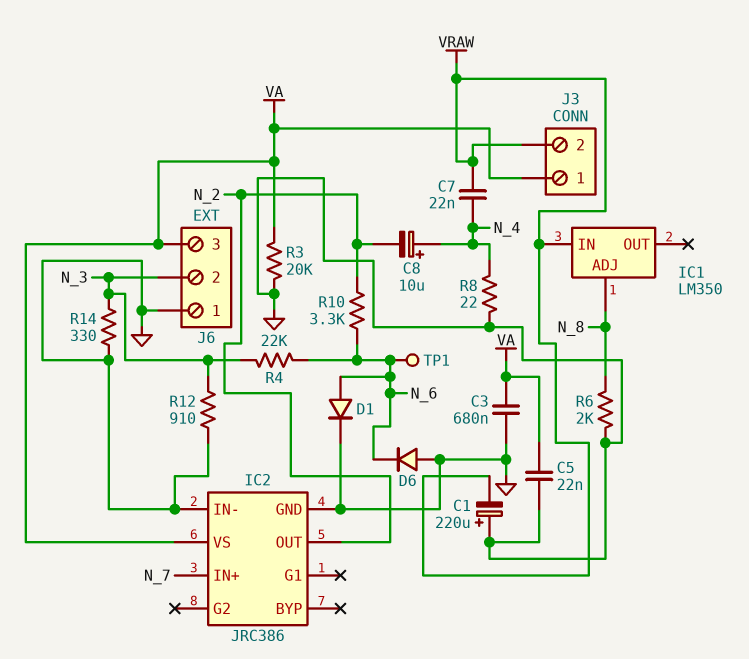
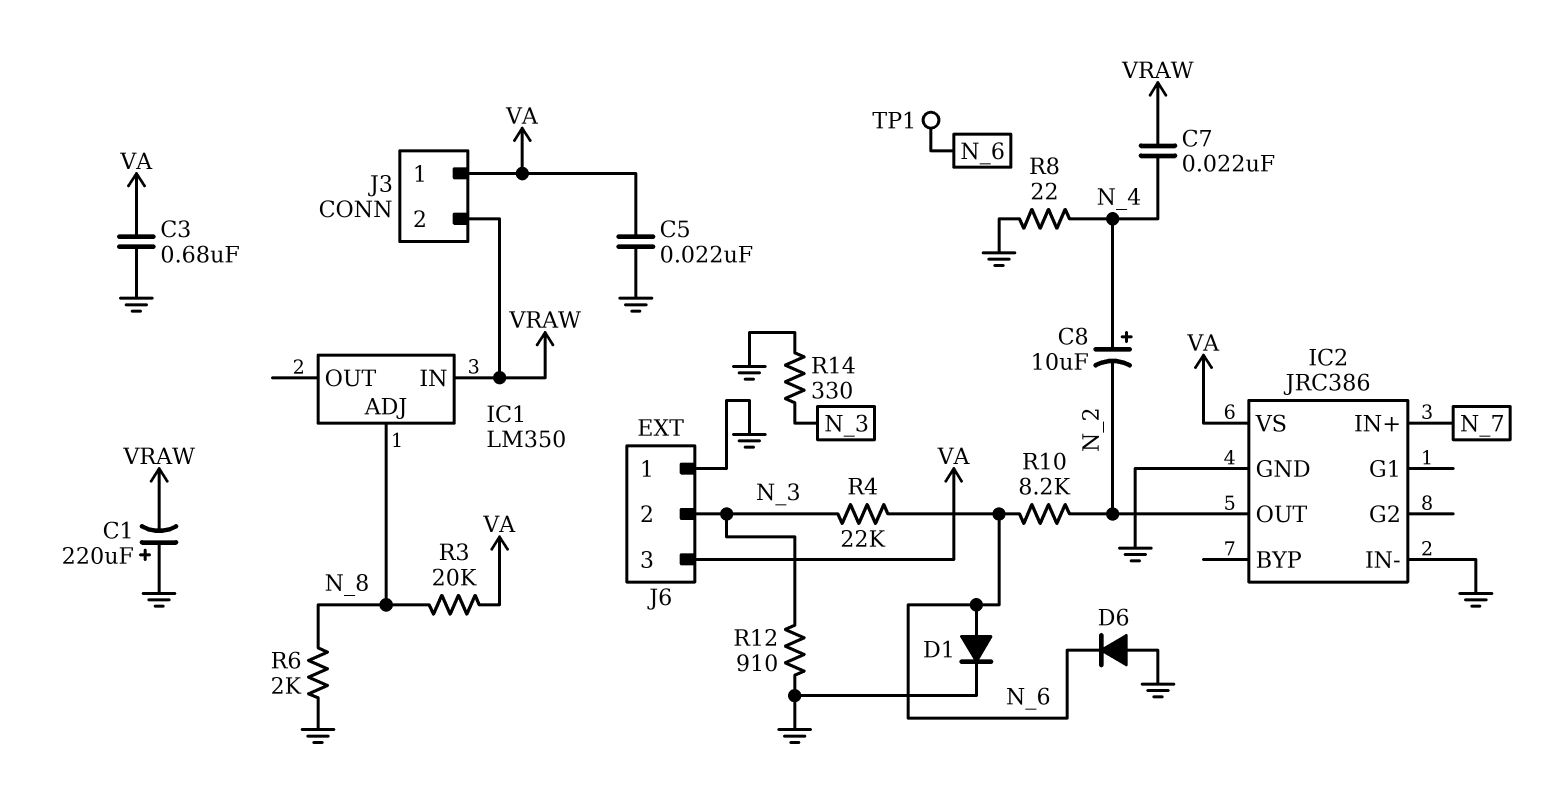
R3: 20k (GND, VA) -> 20k (N_8, VA)
R10: 3.3k (N_2, N_6) -> 8.2k (N_2, N_6)

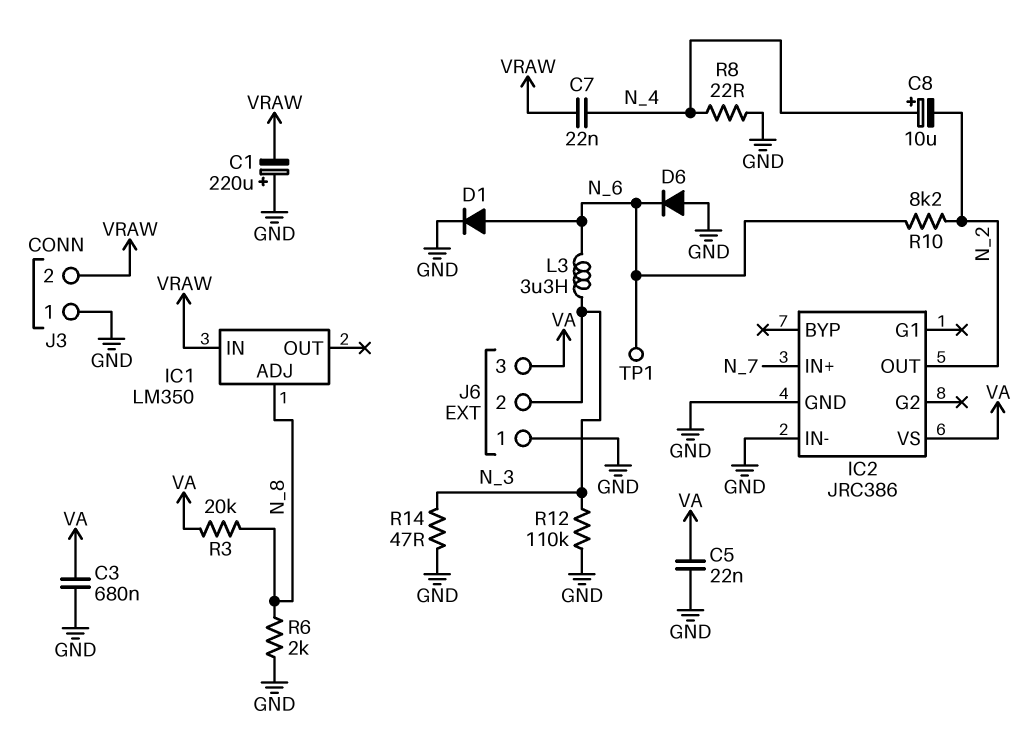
J3 pin 1: VA -> GND
L3: none -> 3.3uH (N_3, N_6)
R4: 22k (N_3, N_6) -> none
R12: 910 (GND, N_3) -> 110k (GND, N_3)
R14: 330 (GND, N_3) -> 47 (GND, N_3)

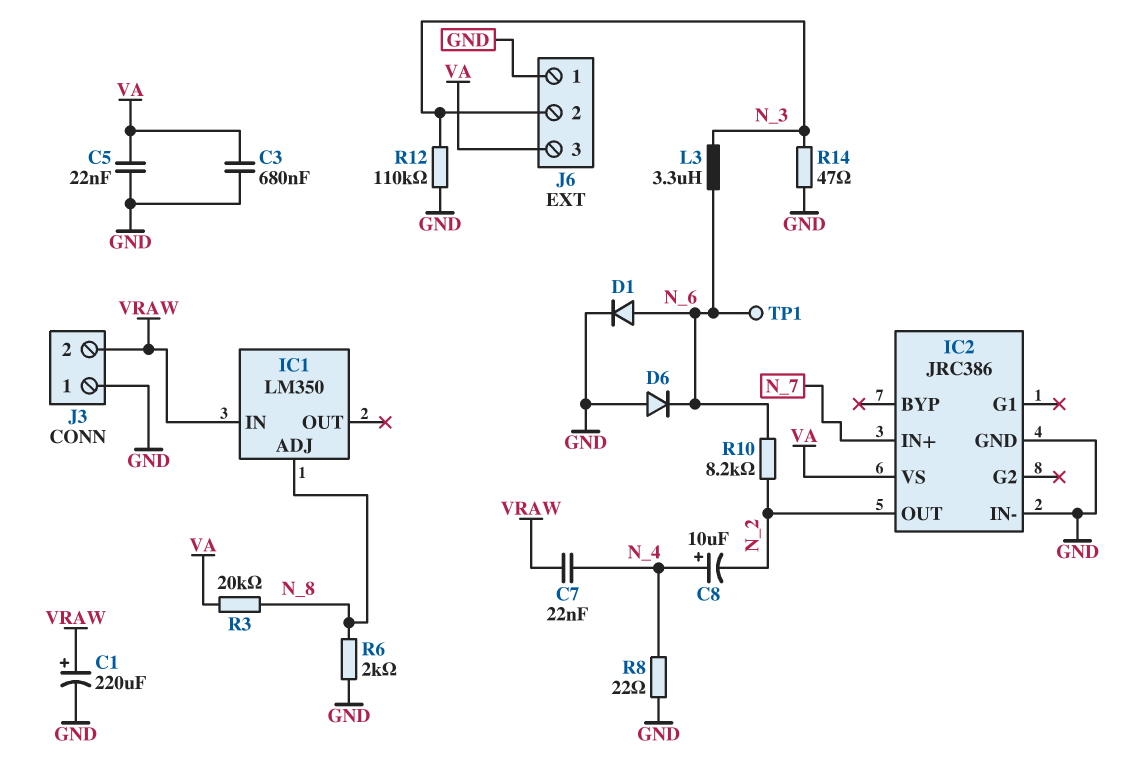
C1: 220uF (plus GND, minus VRAW) -> 220uF (plus VRAW, minus GND)

